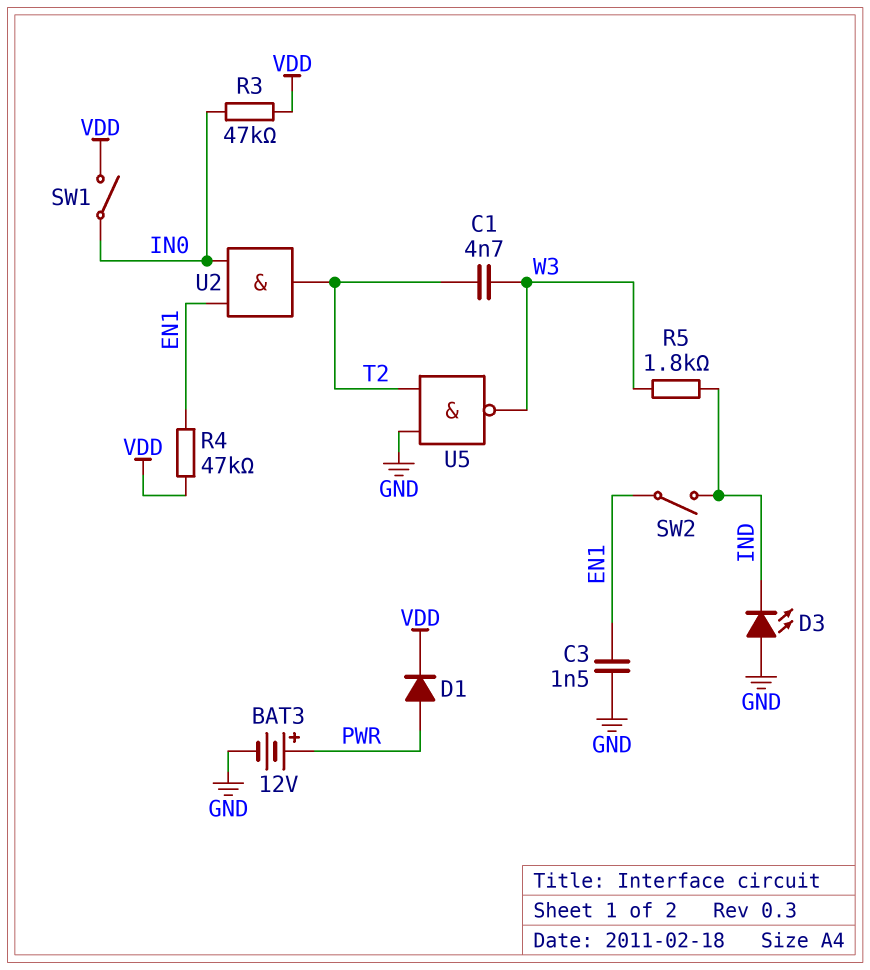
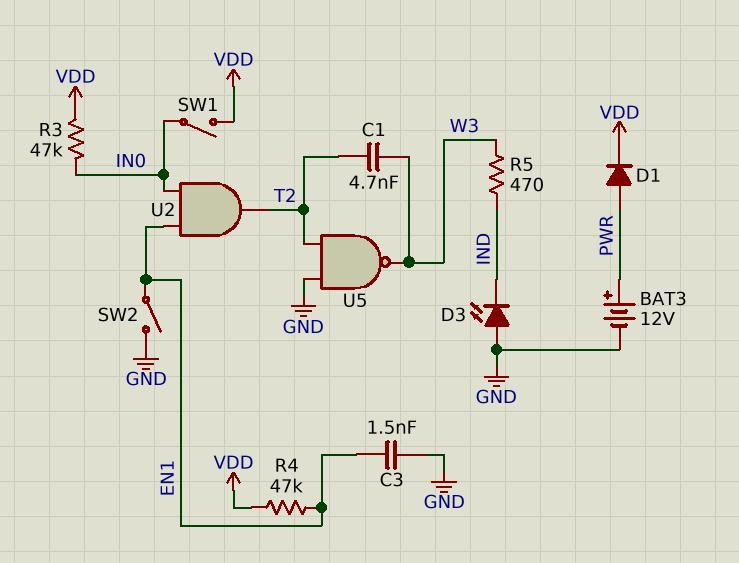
R5: 1.8k (IND, W3) -> 470 (IND, W3)
SW2: switch (EN1, IND) -> switch (EN1, GND)

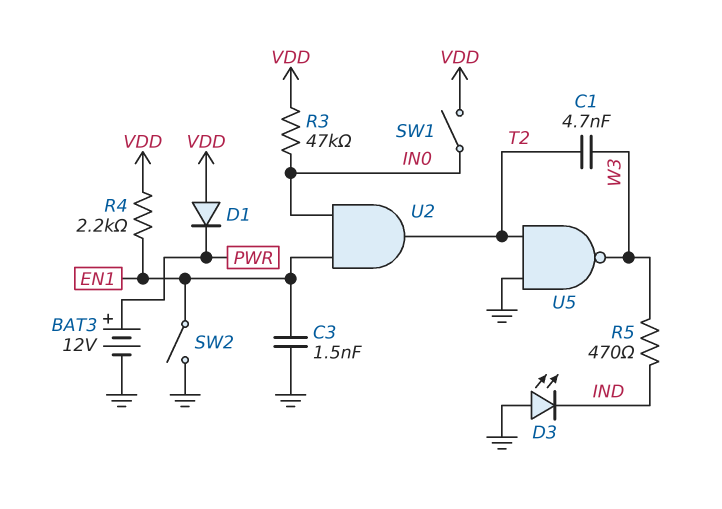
D1: diode (A PWR, K VDD) -> diode (A VDD, K PWR)
R4: 47k (EN1, VDD) -> 2.2k (EN1, VDD)

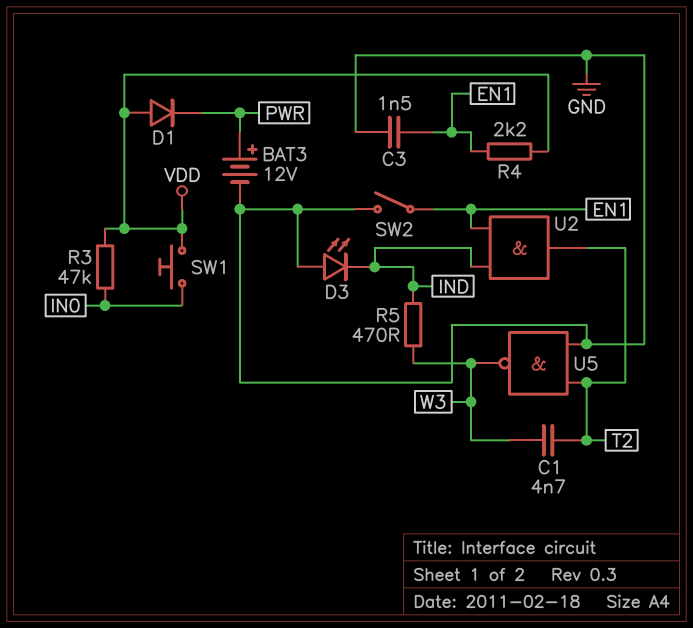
SW1: switch (IN0, VDD) -> button (IN0, VDD)
U2: AND (in EN1, in IN0, out T2) -> AND (in EN1, in IND, out T2)

